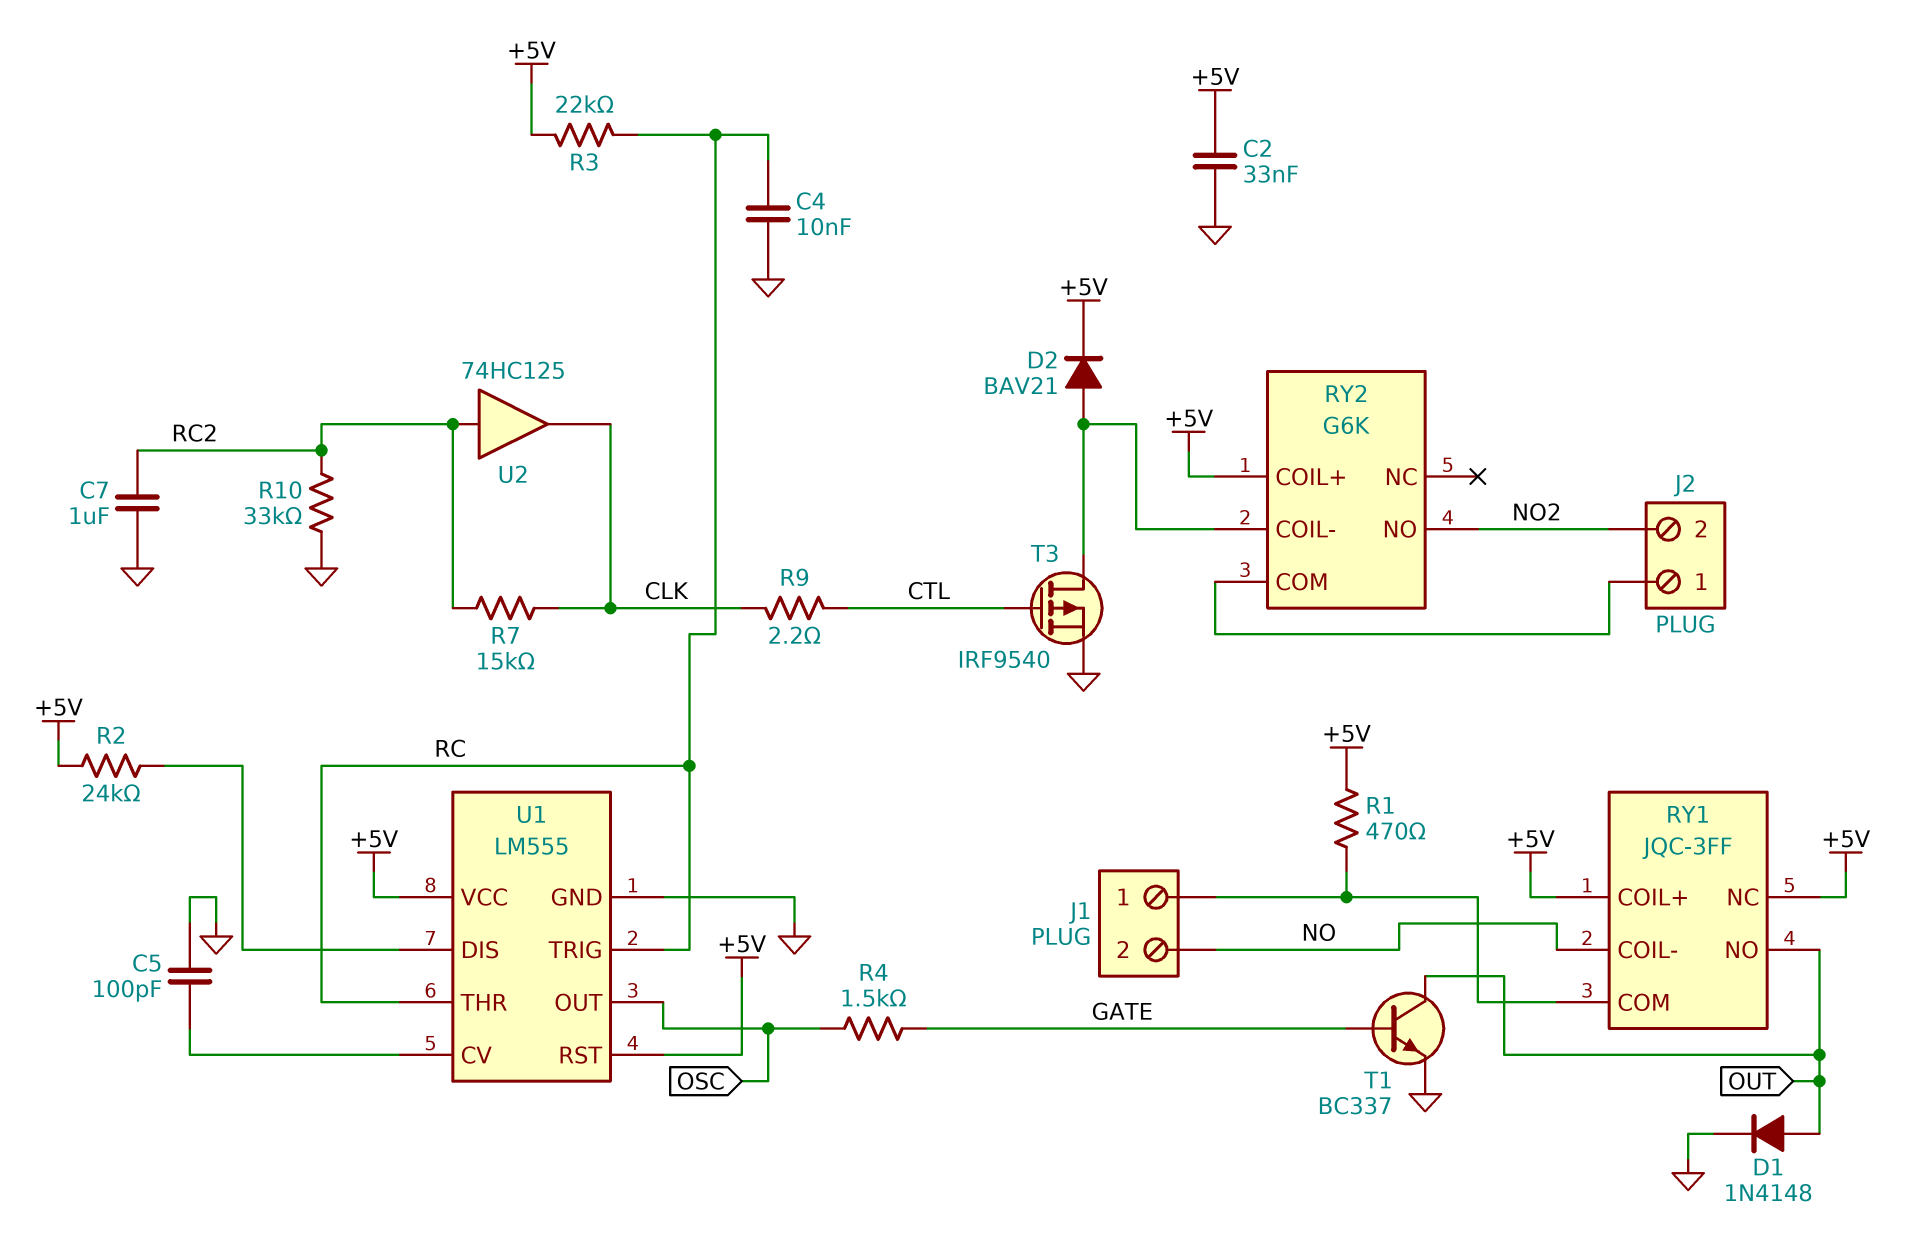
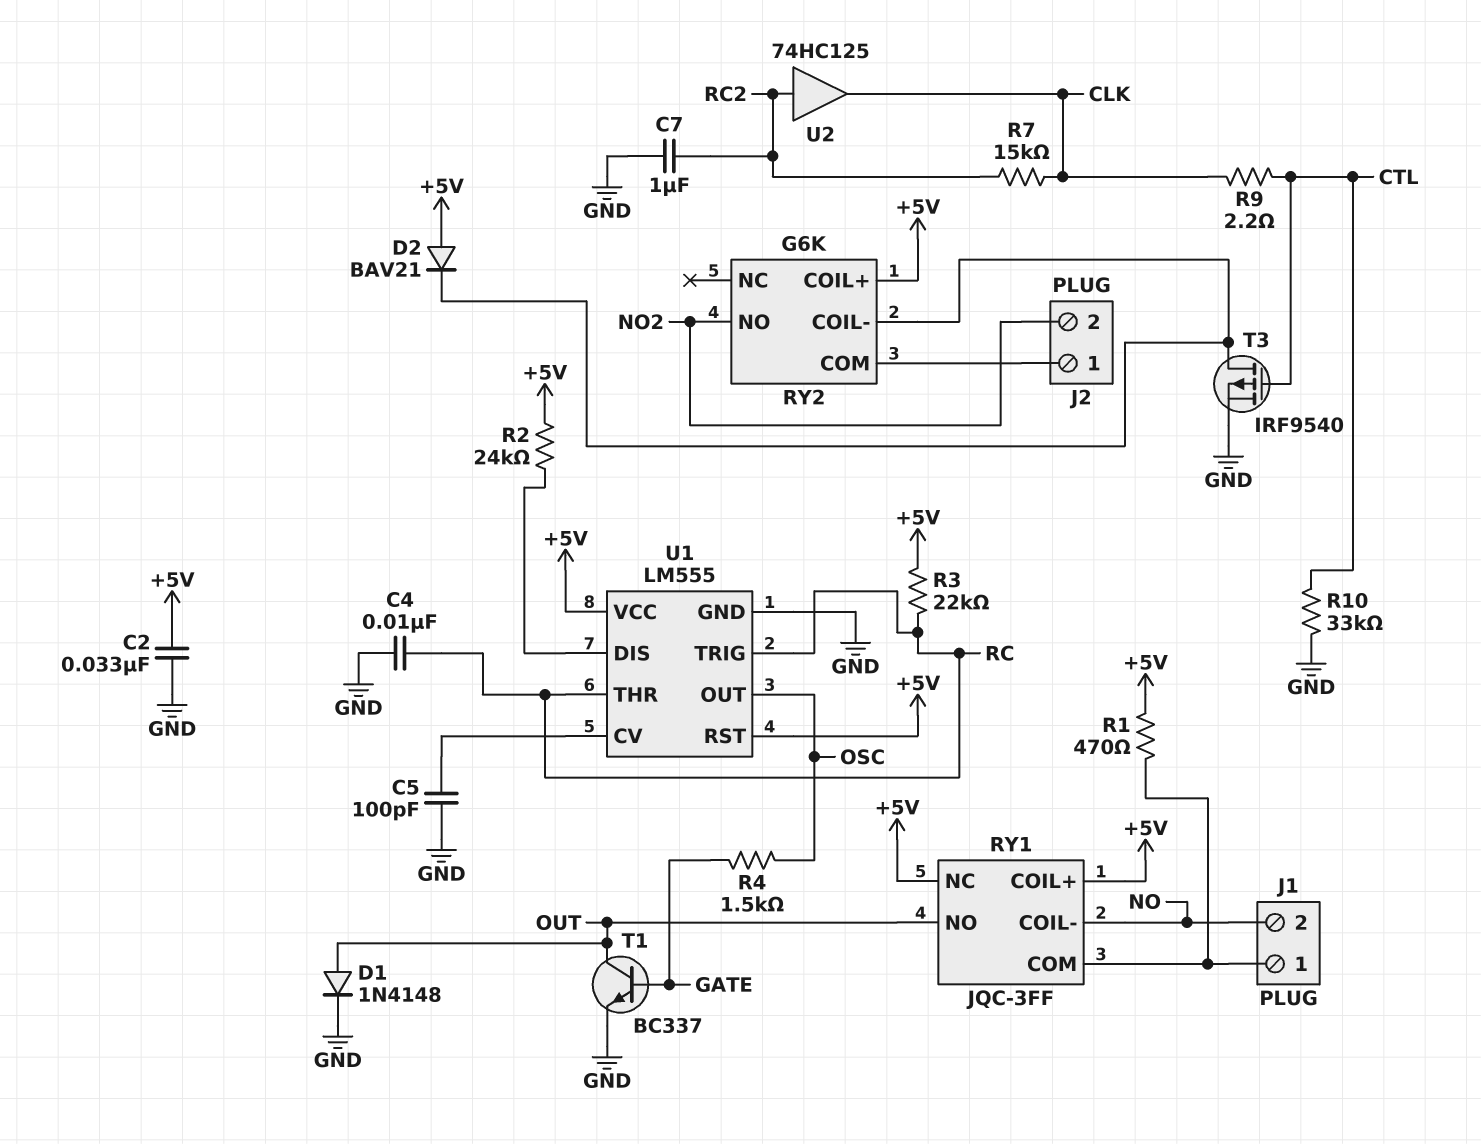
D2: diode BAV21 (A RY2/COIL-, K +5V) -> diode BAV21 (A +5V, K RY2/COIL-)
R10: 33k (GND, RC2) -> 33k (CTL, GND)

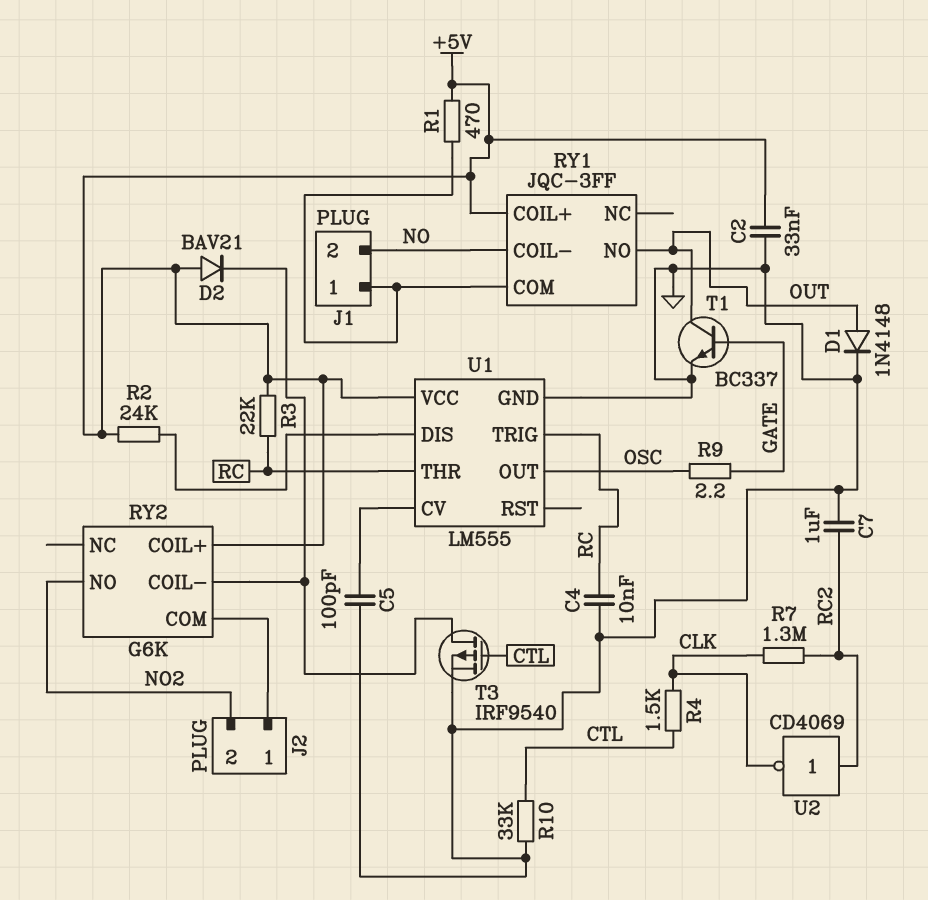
R4: 1.5k (GATE, OSC) -> 1.5k (CLK, CTL)
R7: 15k (CLK, RC2) -> 1.3M (CLK, RC2)
R9: 2.2 (CLK, CTL) -> 2.2 (GATE, OSC)
RY1 pin NC: +5V -> none
U1 pin RST: +5V -> none
U2: buffer 74HC125 (in RC2, out CLK) -> NOT CD4069 (in RC2, out CLK)

